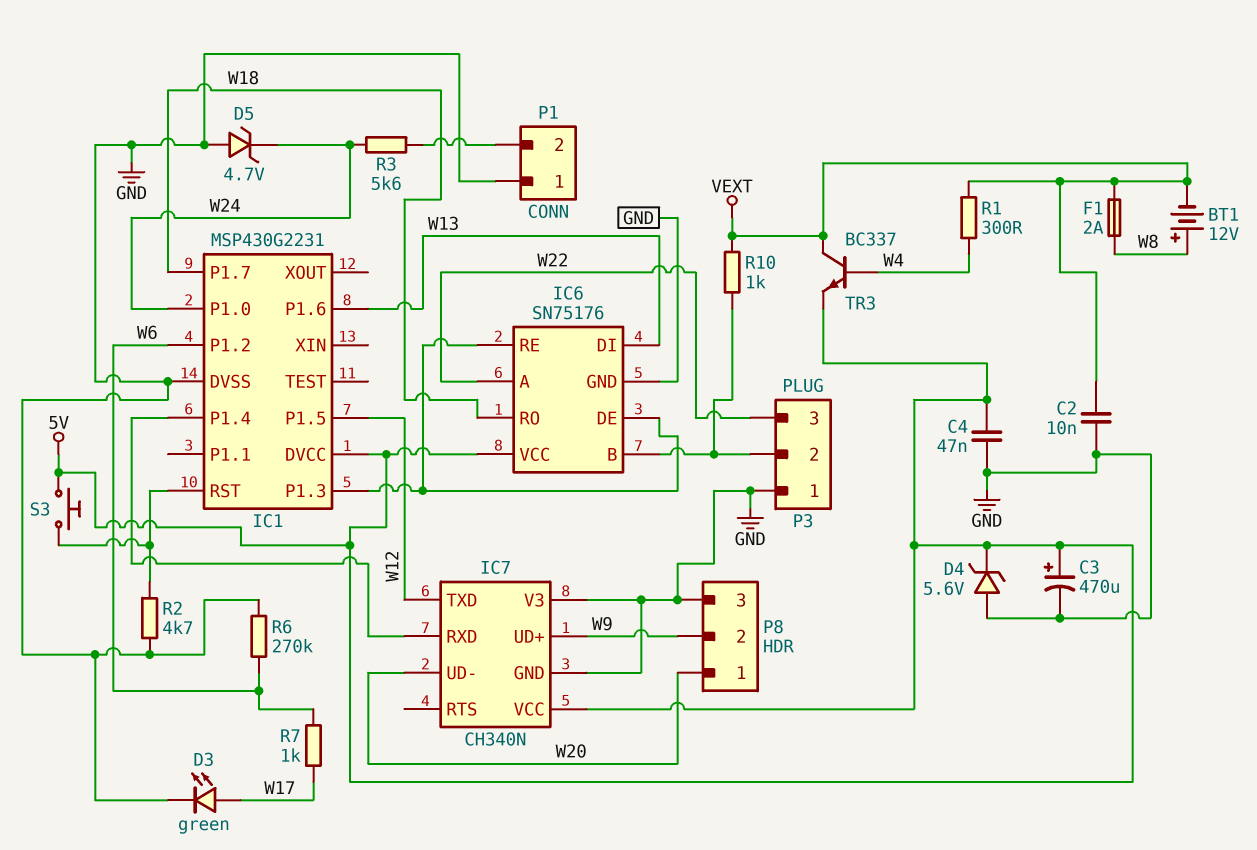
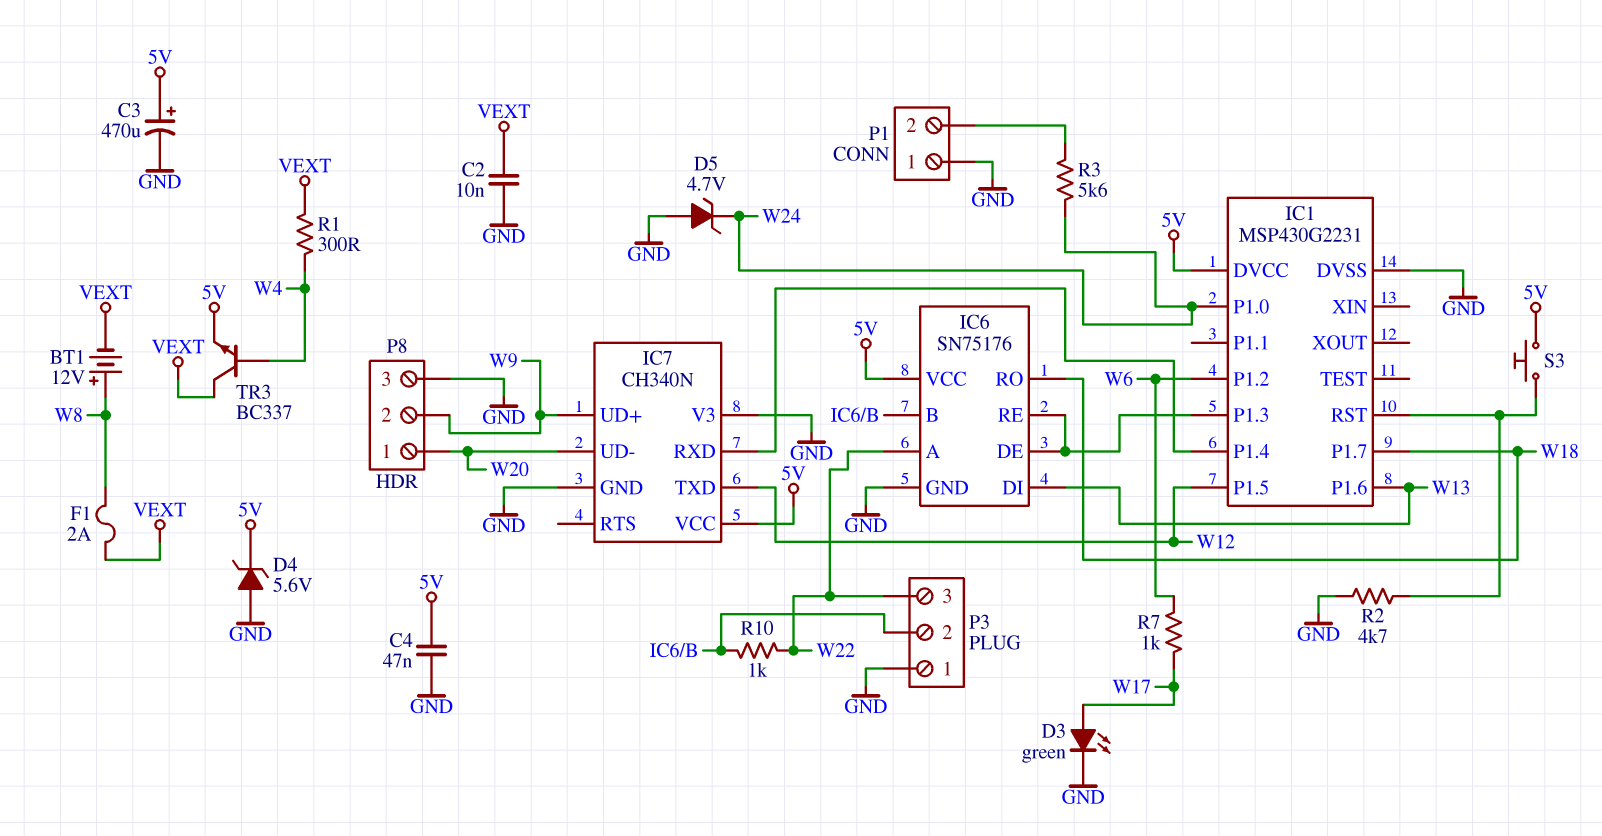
R6: 270k (GND, W6) -> none
R10: 1k (IC6/B, VEXT) -> 1k (IC6/B, W22)

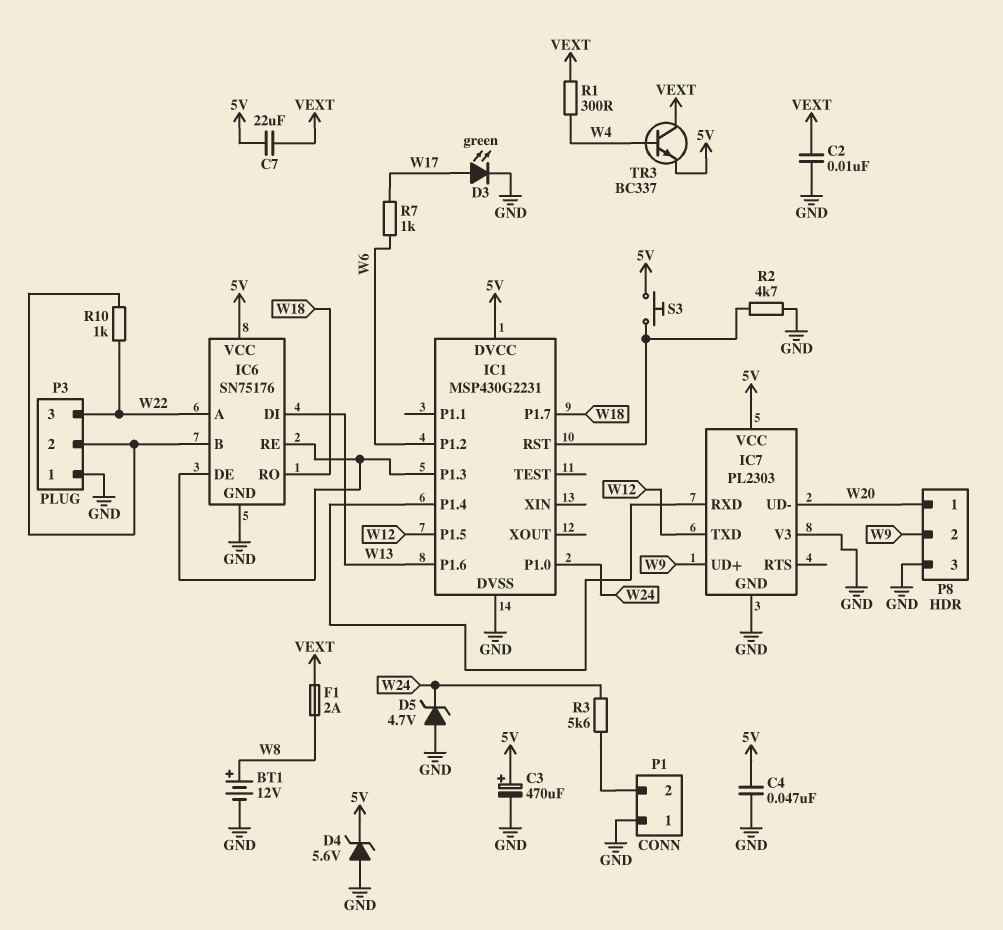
BT1: 12V (plus W8, minus VEXT) -> 12V (plus W8, minus GND)
C7: none -> 22uF (5V, VEXT)
IC7: CH340N -> PL2303

